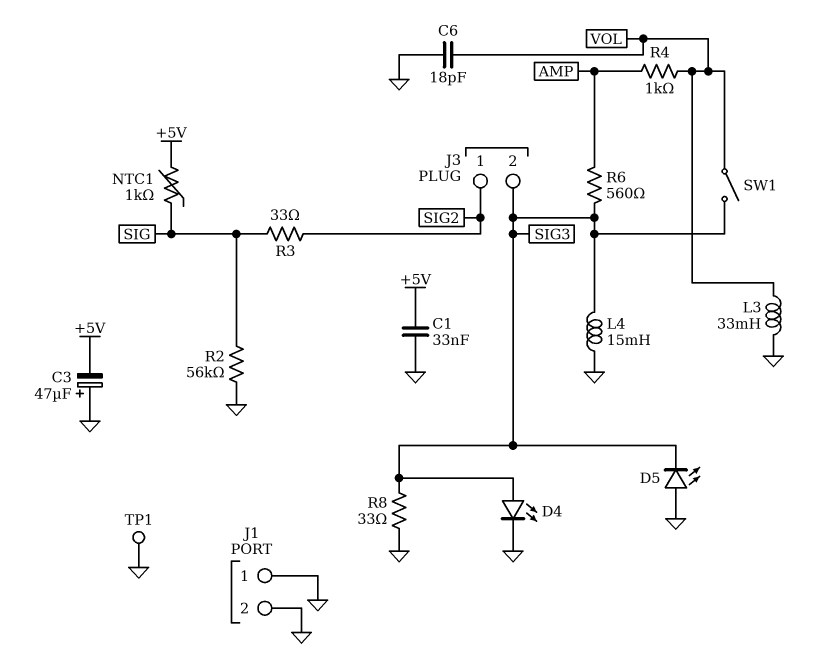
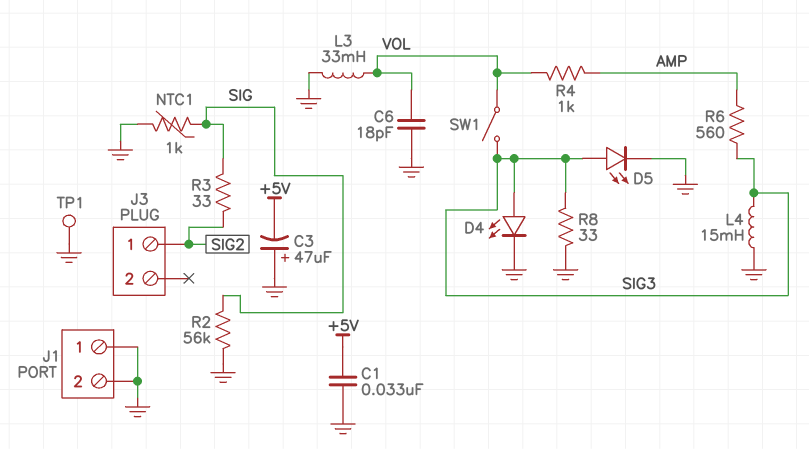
D5: LED (A GND, K SIG3) -> LED (A SIG3, K GND)
J3 pin 2: SIG3 -> none
NTC1: 1k (+5V, SIG) -> 1k (GND, SIG)

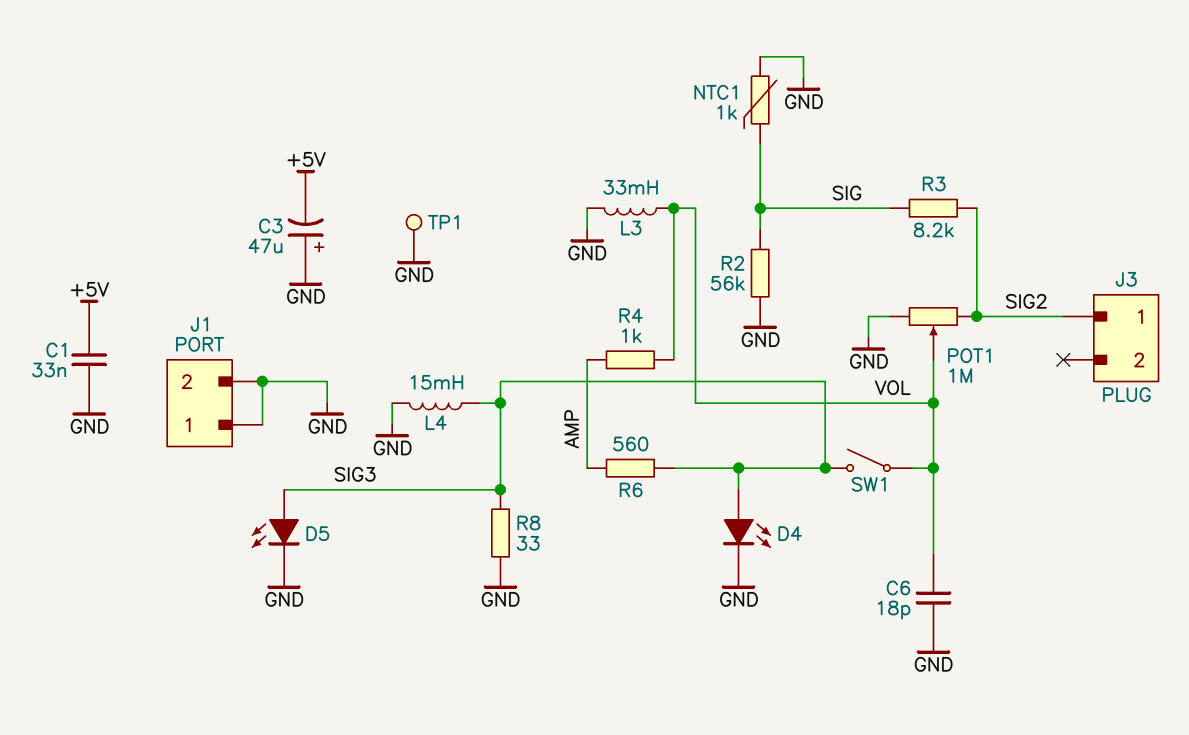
POT1: none -> 1M (GND, SIG2, wiper VOL)
R3: 33 (SIG, SIG2) -> 8.2k (SIG, SIG2)

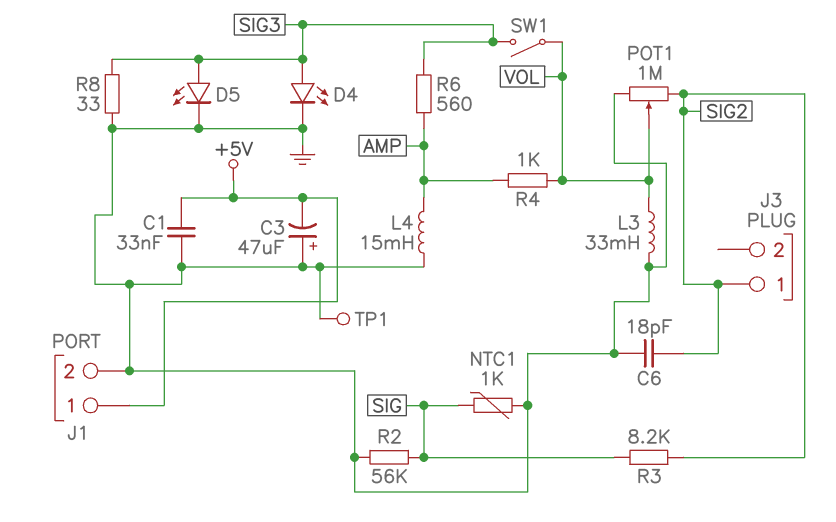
C6: 18pF (GND, VOL) -> 18pF (GND, SIG2)
J1 pin 1: GND -> +5V
L4: 15mH (GND, SIG3) -> 15mH (AMP, GND)

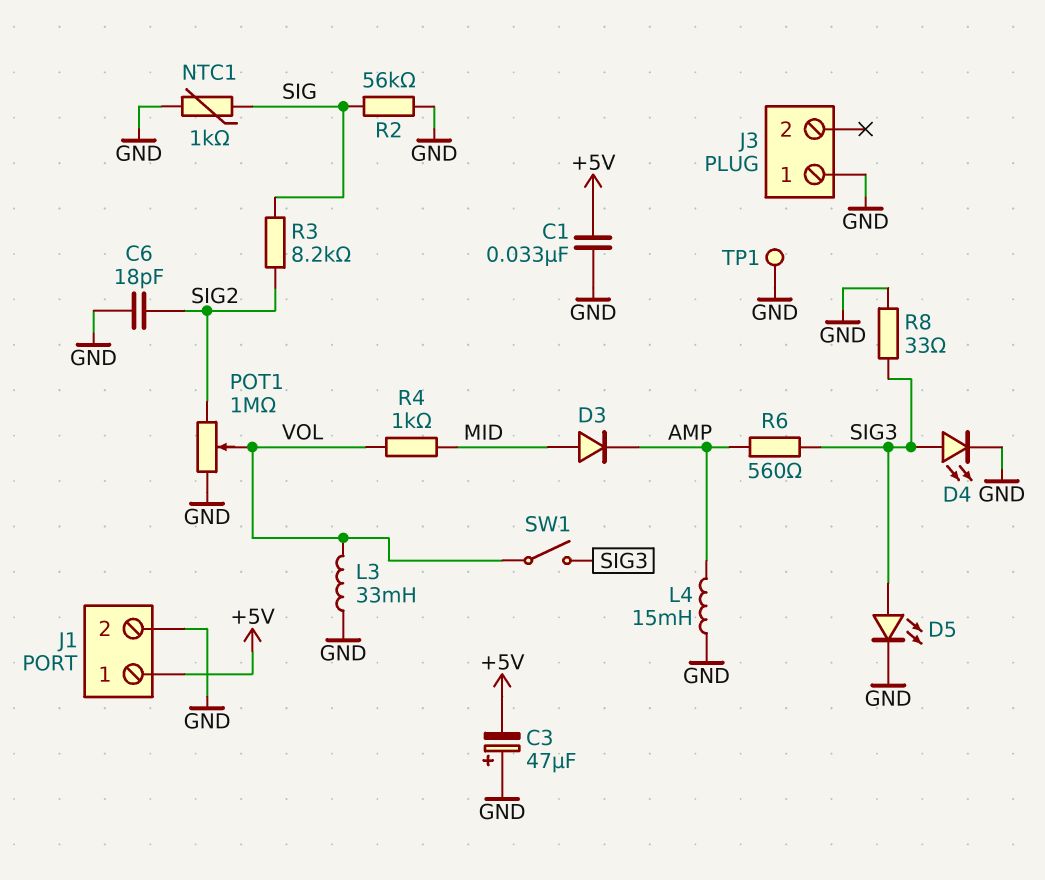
D3: none -> diode (A MID, K AMP)
J3 pin 1: SIG2 -> GND
R4: 1k (AMP, VOL) -> 1k (MID, VOL)

